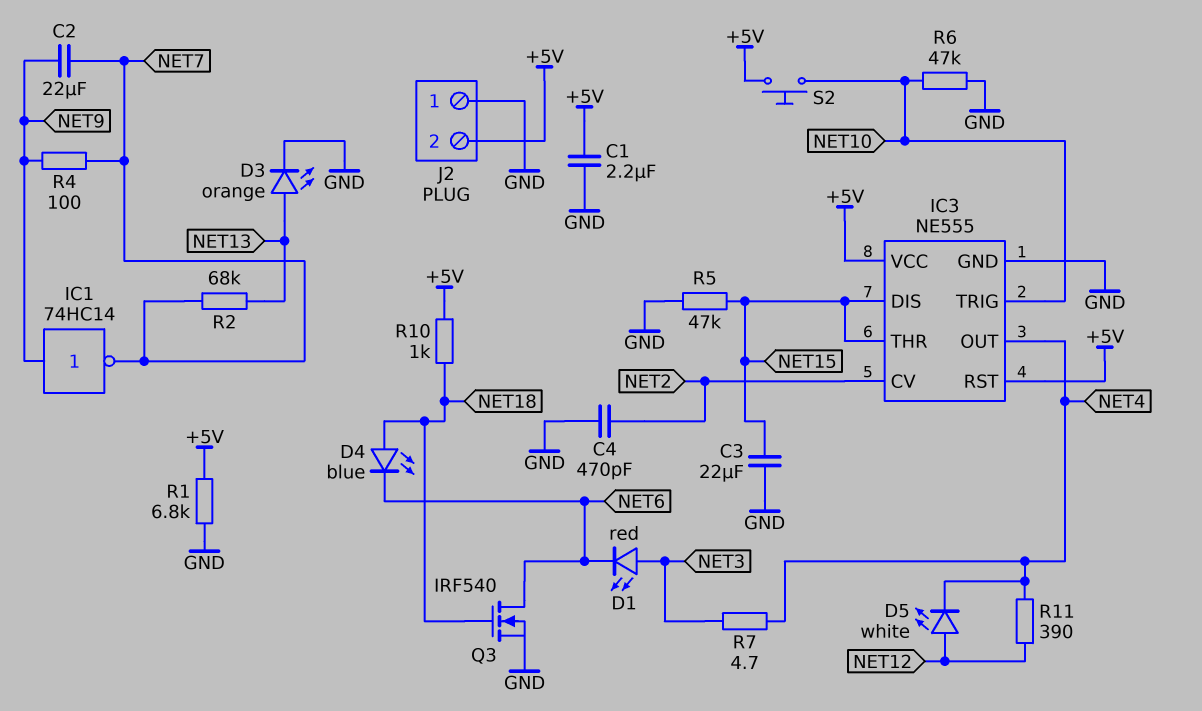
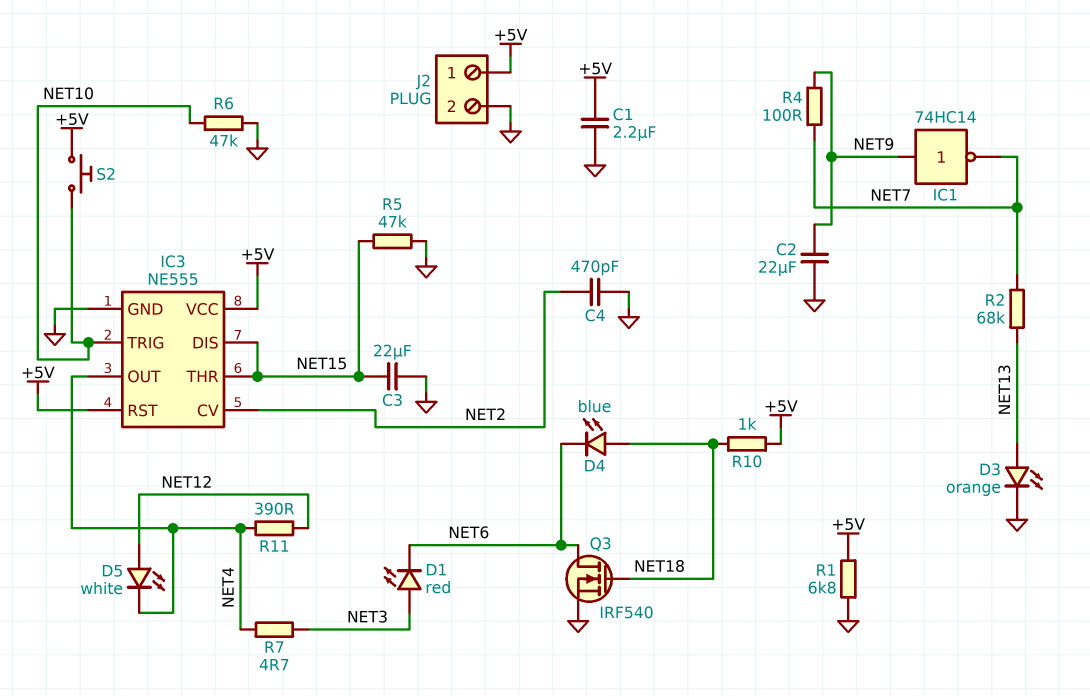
C2: 22uF (NET7, NET9) -> 22uF (GND, NET9)
J2 pin 1: GND -> +5V
J2 pin 2: +5V -> GND

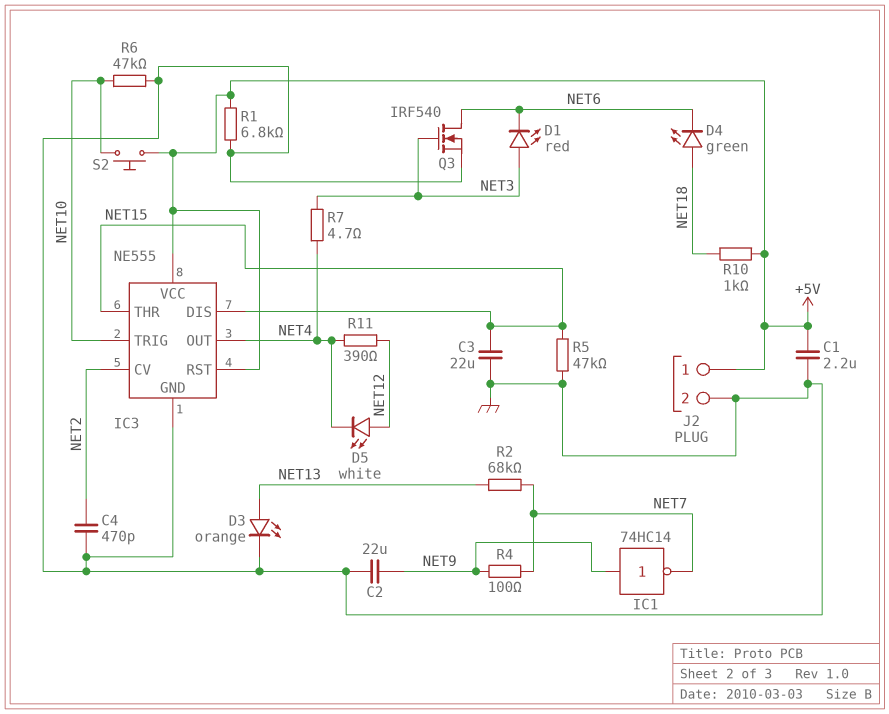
D4: LED blue (A NET18, K NET6) -> LED green (A NET18, K NET6)
Q3: NMOS IRF540 (G NET18, D NET6, S GND) -> NMOS IRF540 (G NET3, D NET6, S GND)

